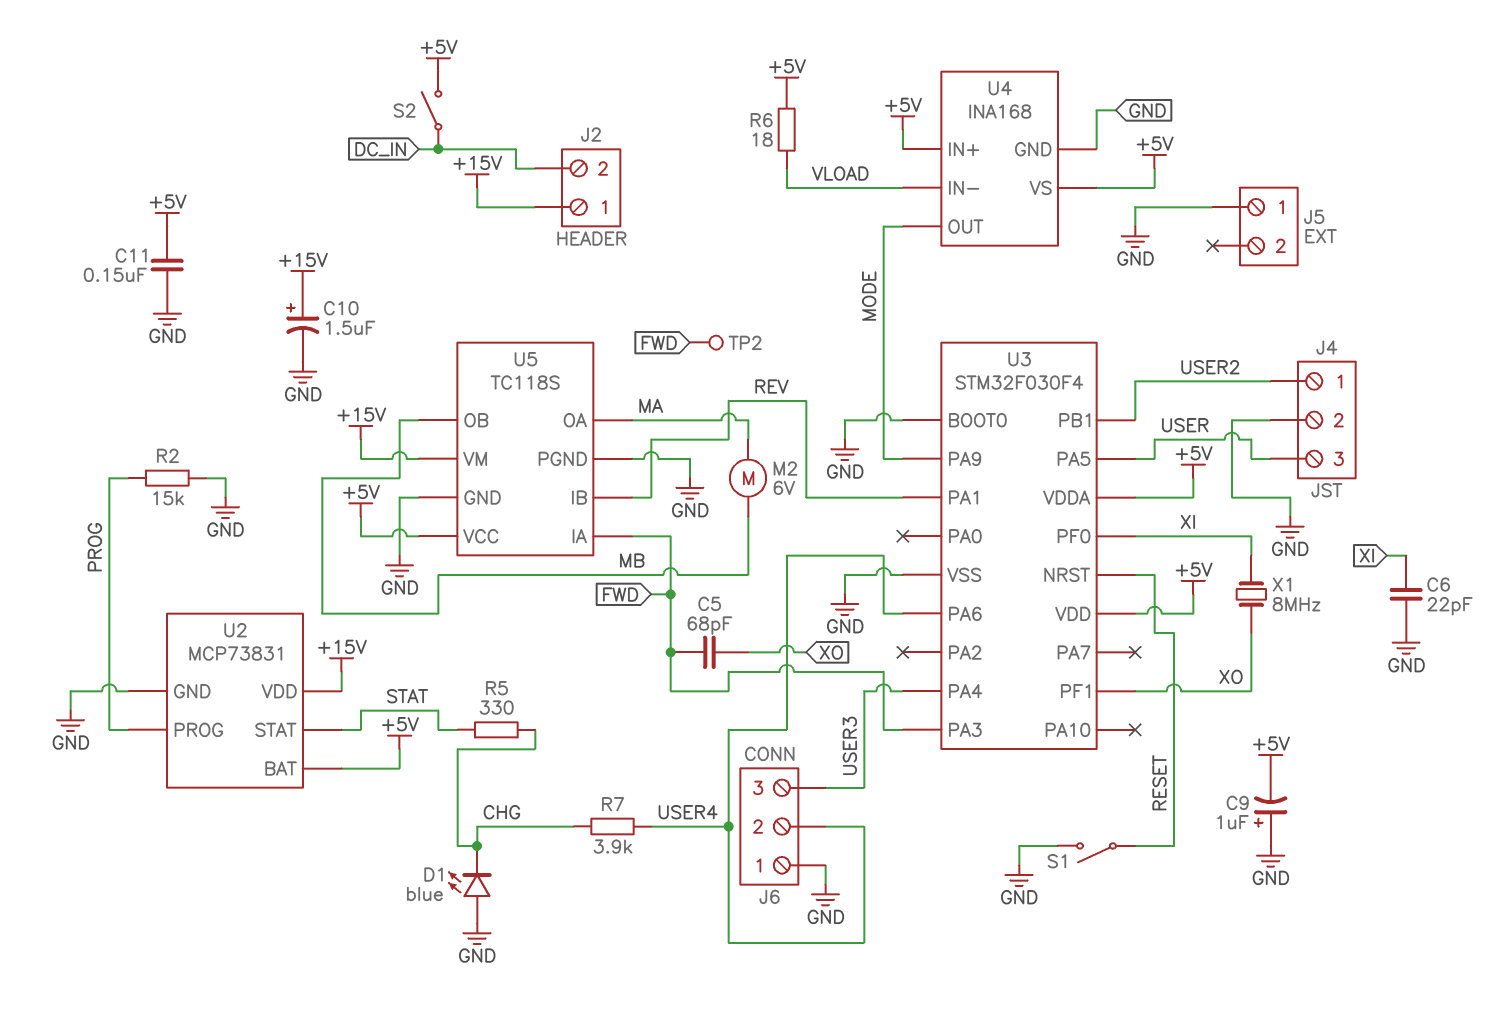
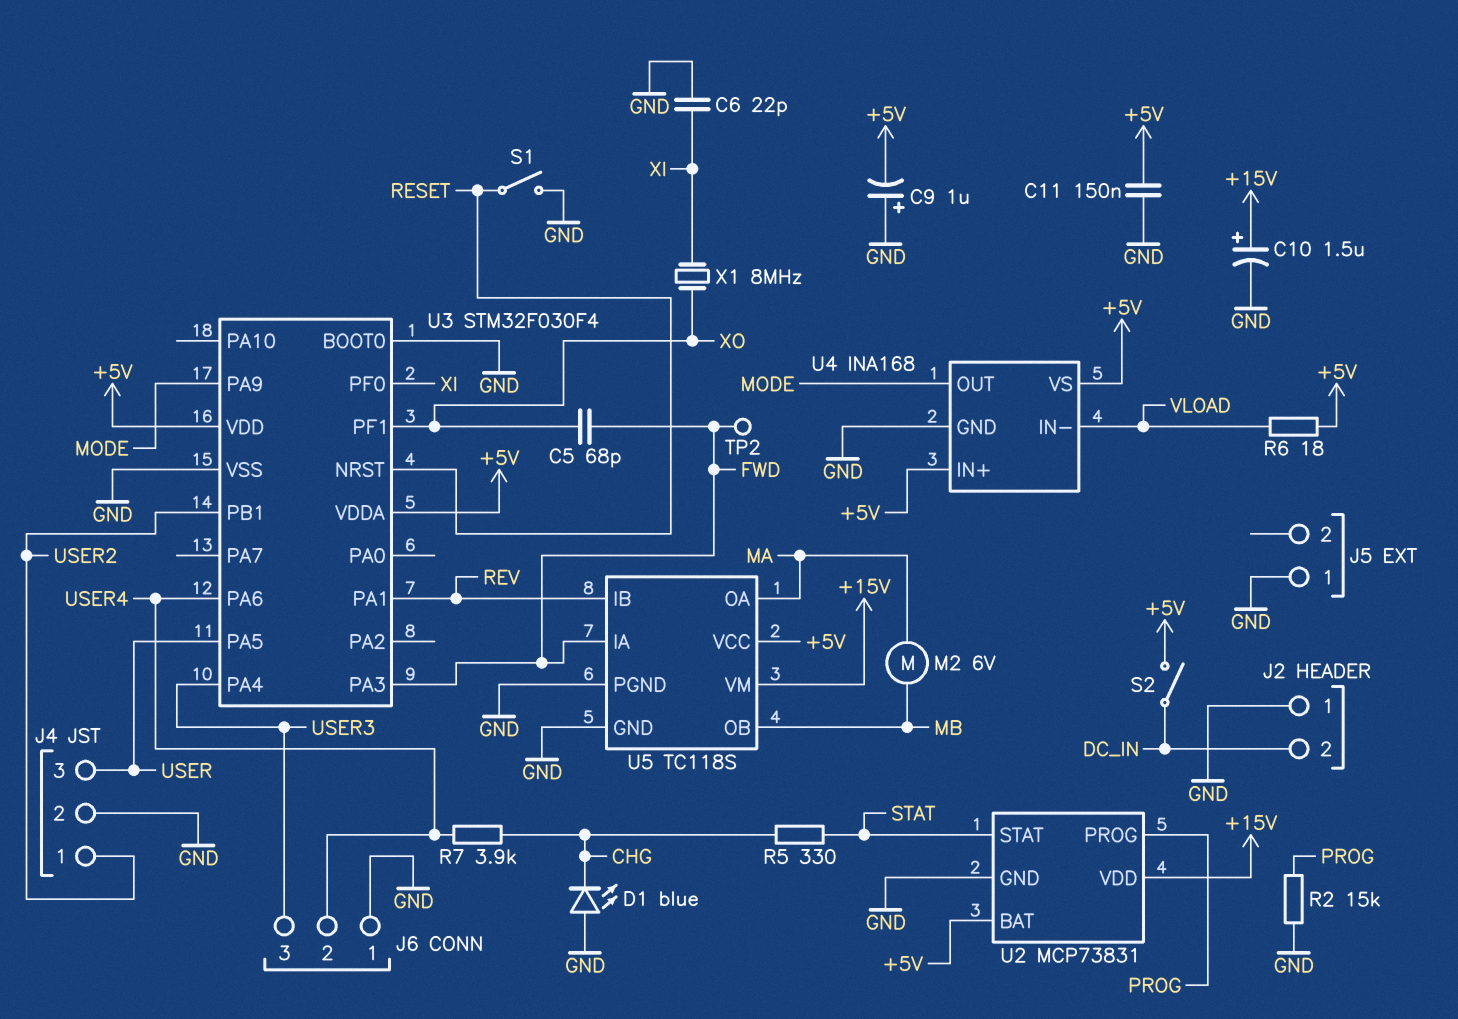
J2 pin 1: +15V -> GND

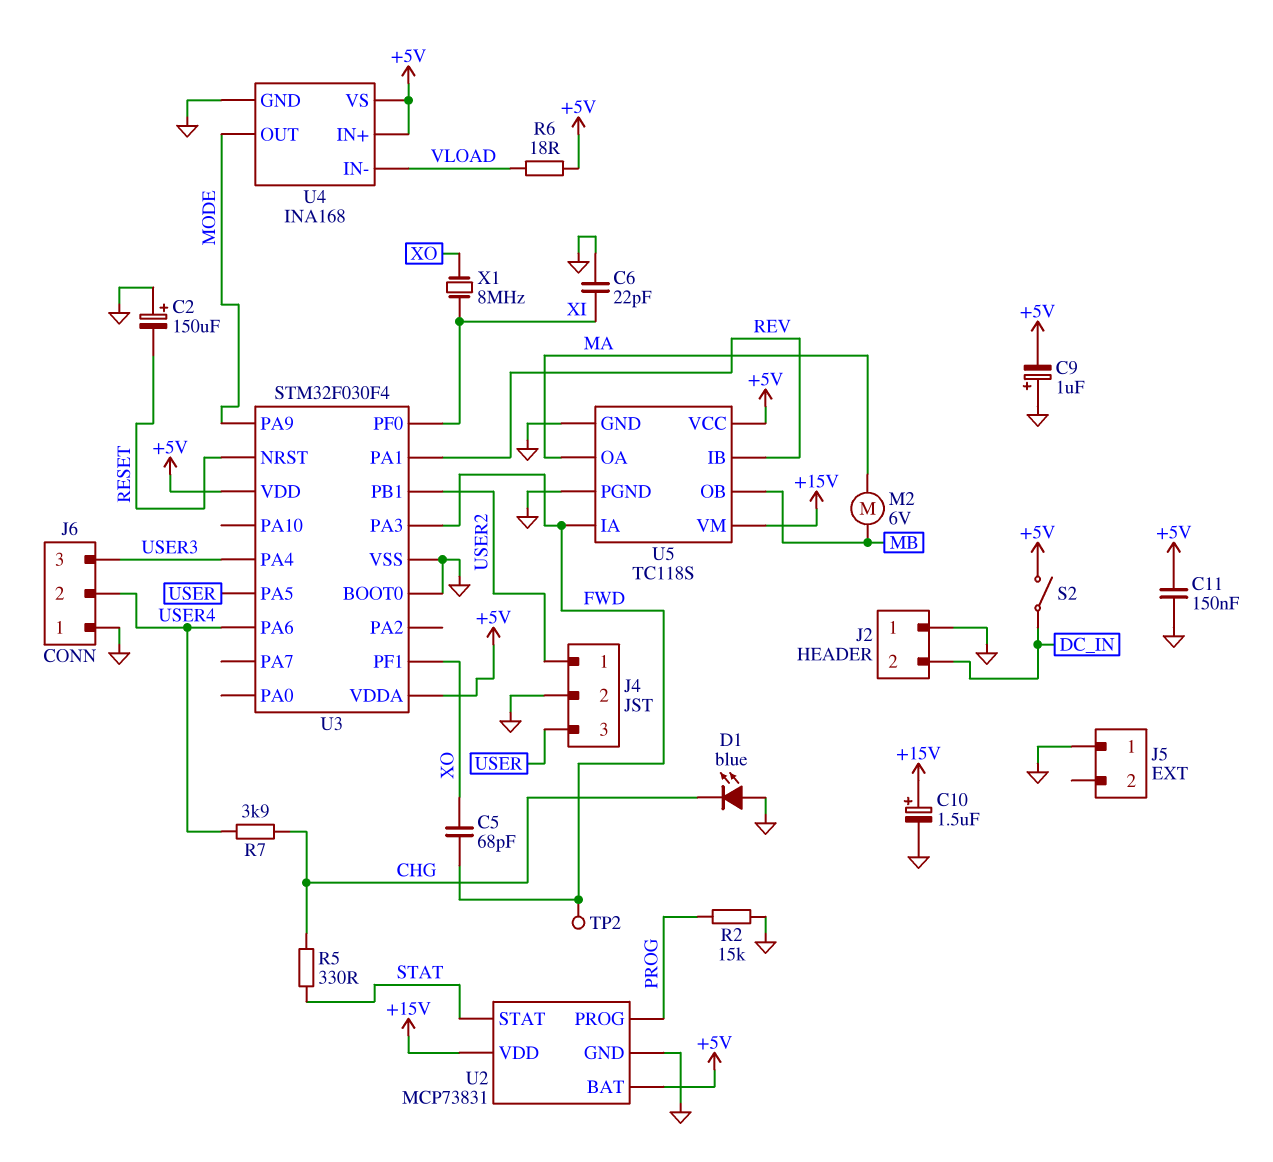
C2: none -> 150uF (plus GND, minus RESET)
S1: switch (GND, RESET) -> none

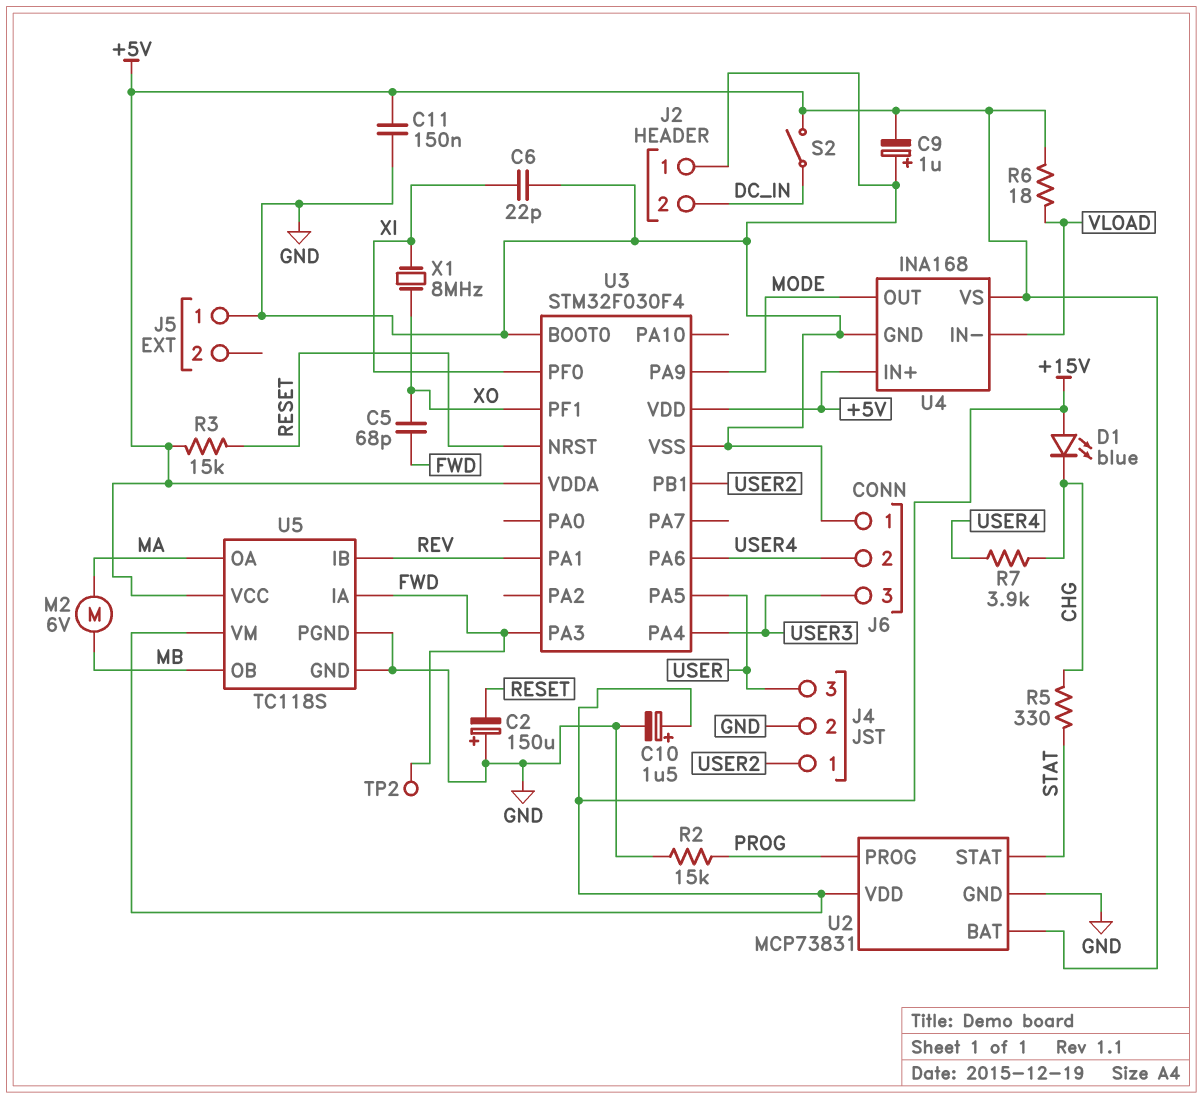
D1: LED blue (A GND, K CHG) -> LED blue (A +15V, K CHG)
R3: none -> 15k (+5V, RESET)

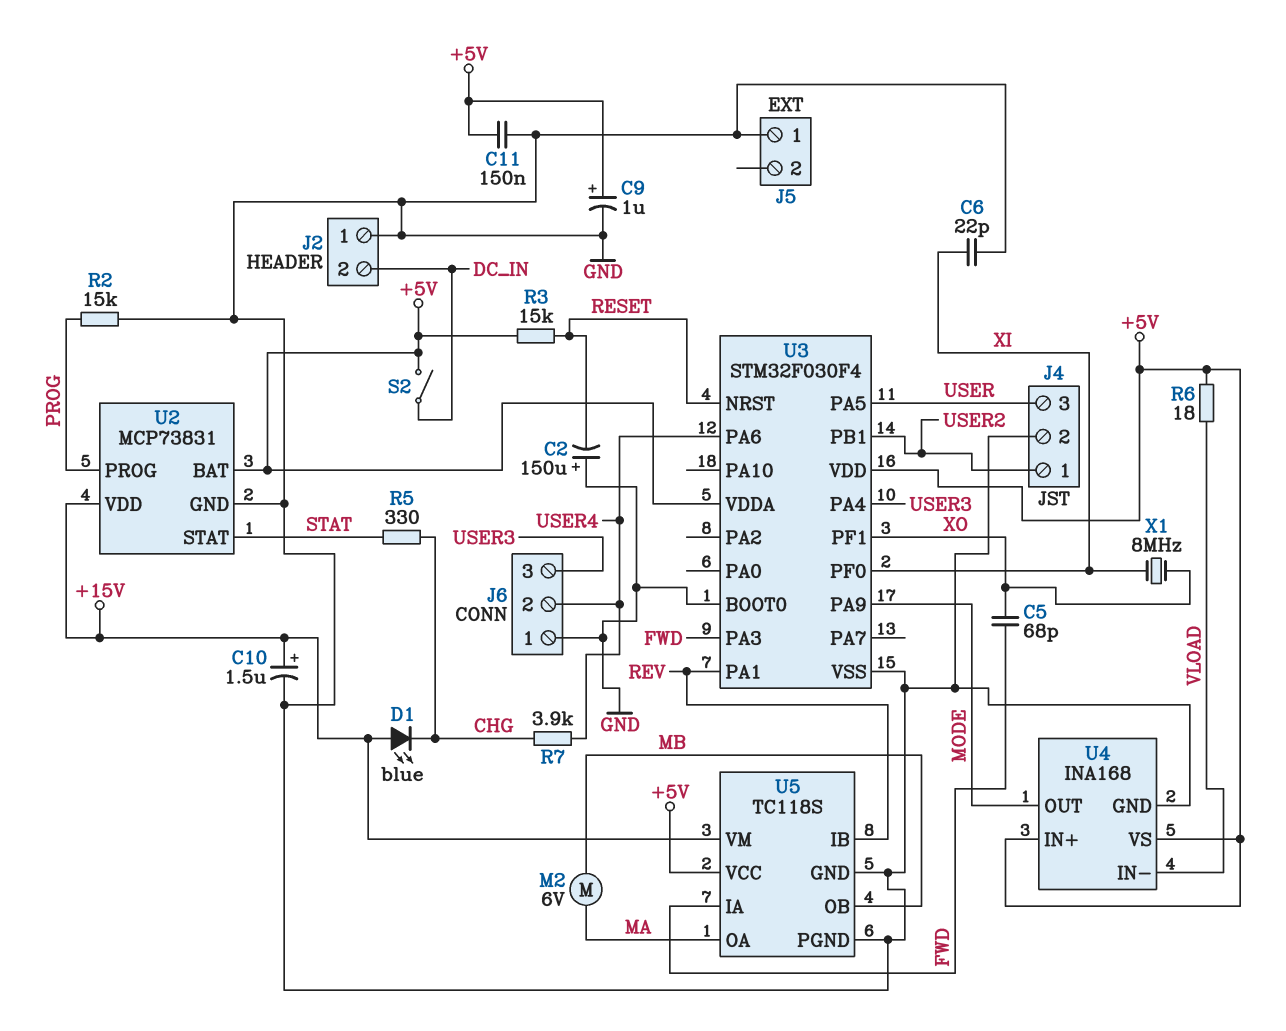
C9: 1uF (plus GND, minus +5V) -> 1uF (plus +5V, minus GND)
TP2: test point (FWD) -> none

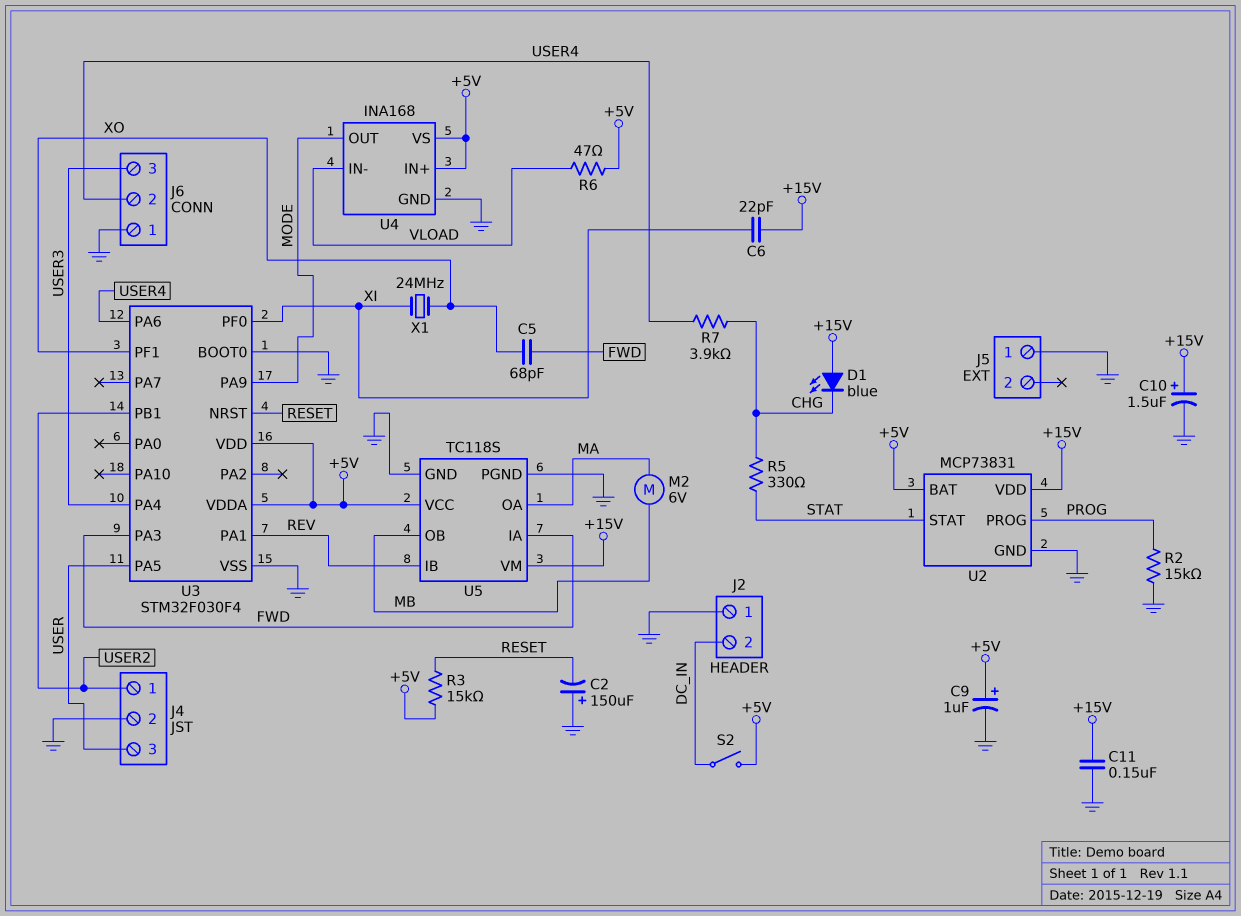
C6: 22pF (GND, XI) -> 22pF (+15V, XI)
C11: 150nF (+5V, GND) -> 150nF (+15V, GND)
R6: 18 (+5V, VLOAD) -> 47 (+5V, VLOAD)
X1: 8MHz (XI, XO) -> 24MHz (XI, XO)

